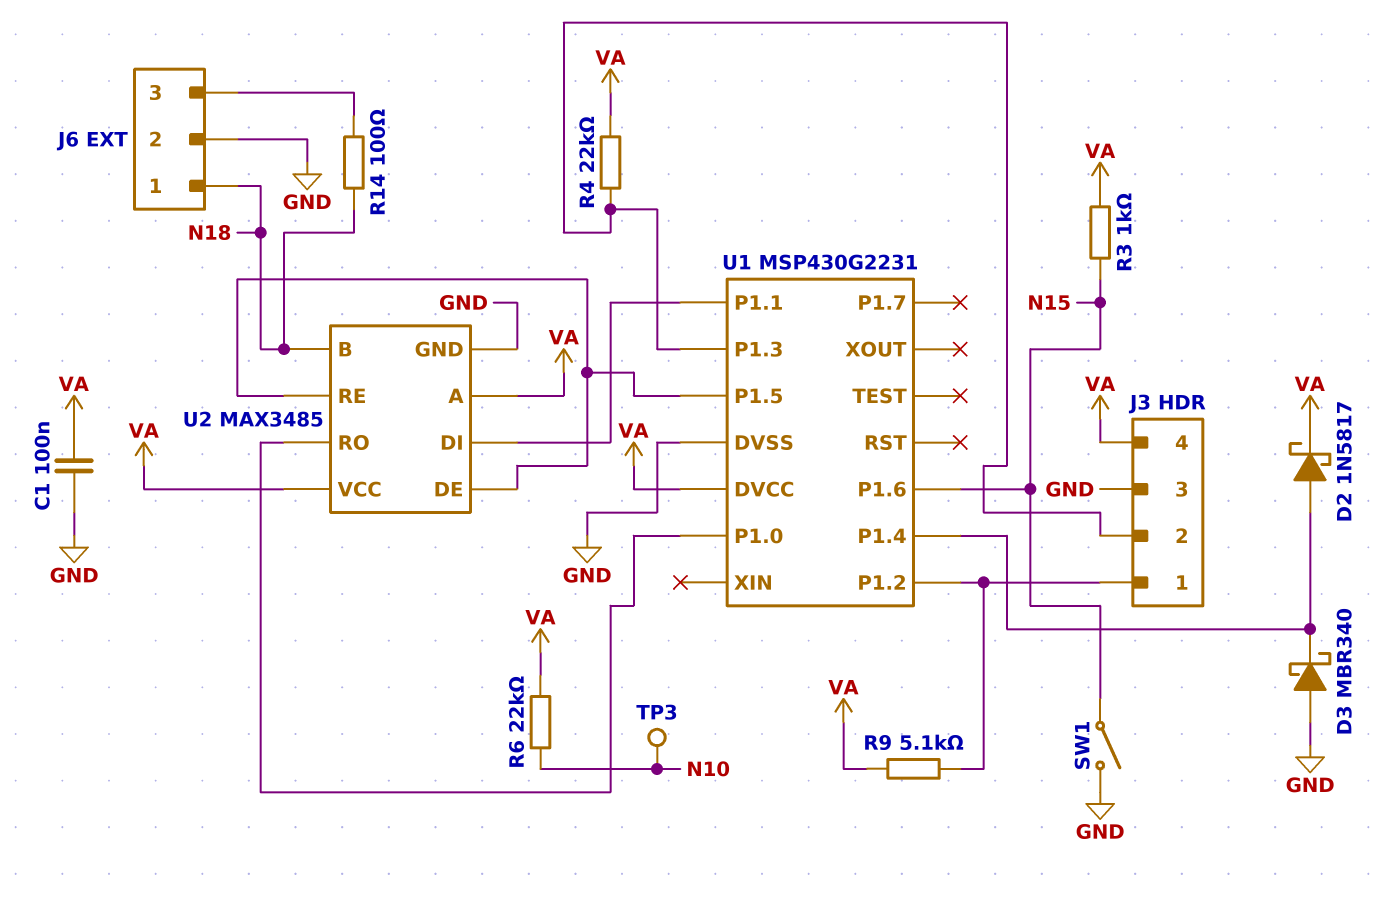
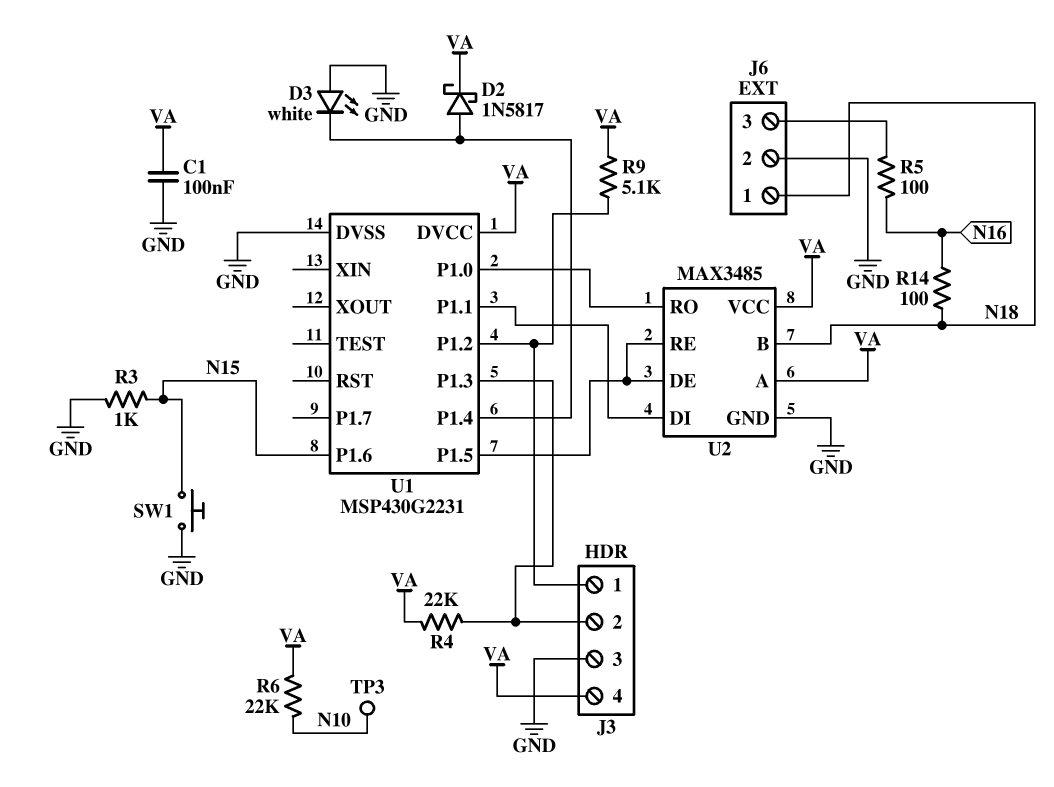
D3: schottky MBR340 (A GND, K U1/P1.4) -> LED white (A GND, K U1/P1.4)
R3: 1k (N15, VA) -> 1k (GND, N15)
R5: none -> 100 (J6/3, N16)
R14: 100 (J6/3, N18) -> 100 (N16, N18)
SW1: switch (GND, N15) -> button (GND, N15)

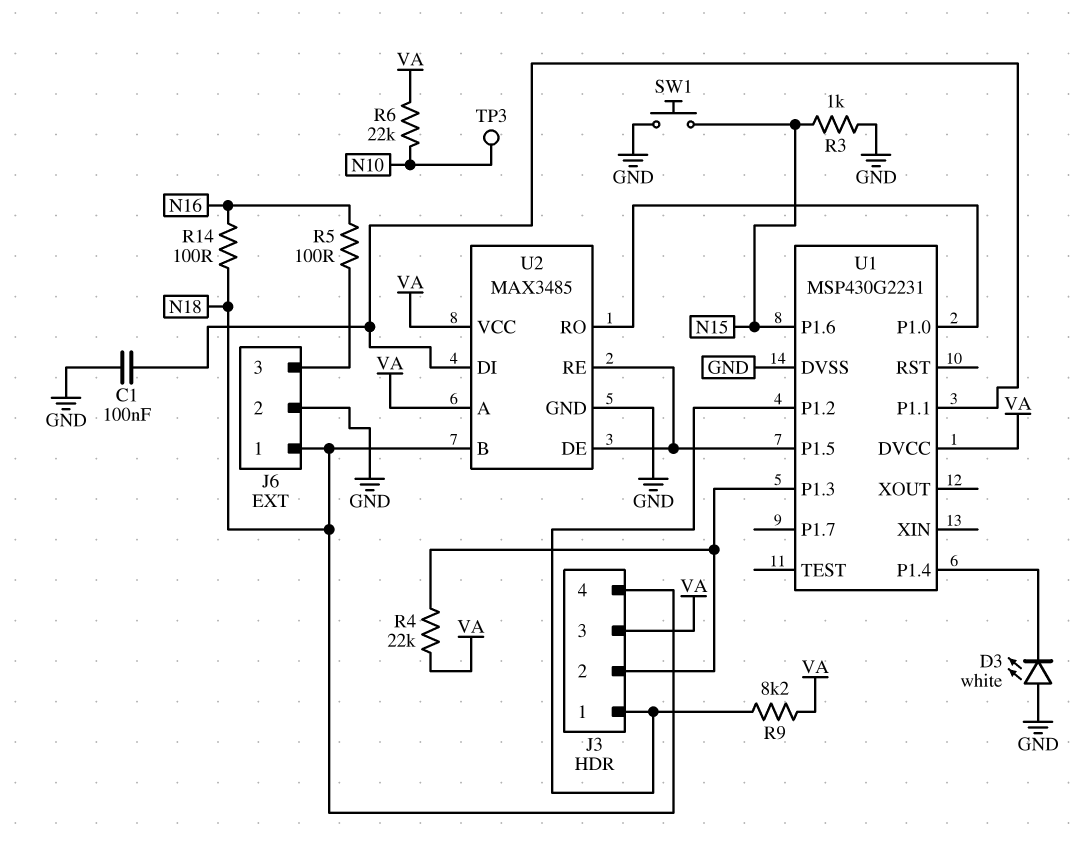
C1: 100nF (GND, VA) -> 100nF (GND, U1/P1.1)
D2: schottky 1N5817 (A U1/P1.4, K VA) -> none
J3 pin 3: GND -> VA
J3 pin 4: VA -> N18
R9: 5.1k (J3/1, VA) -> 8.2k (J3/1, VA)

